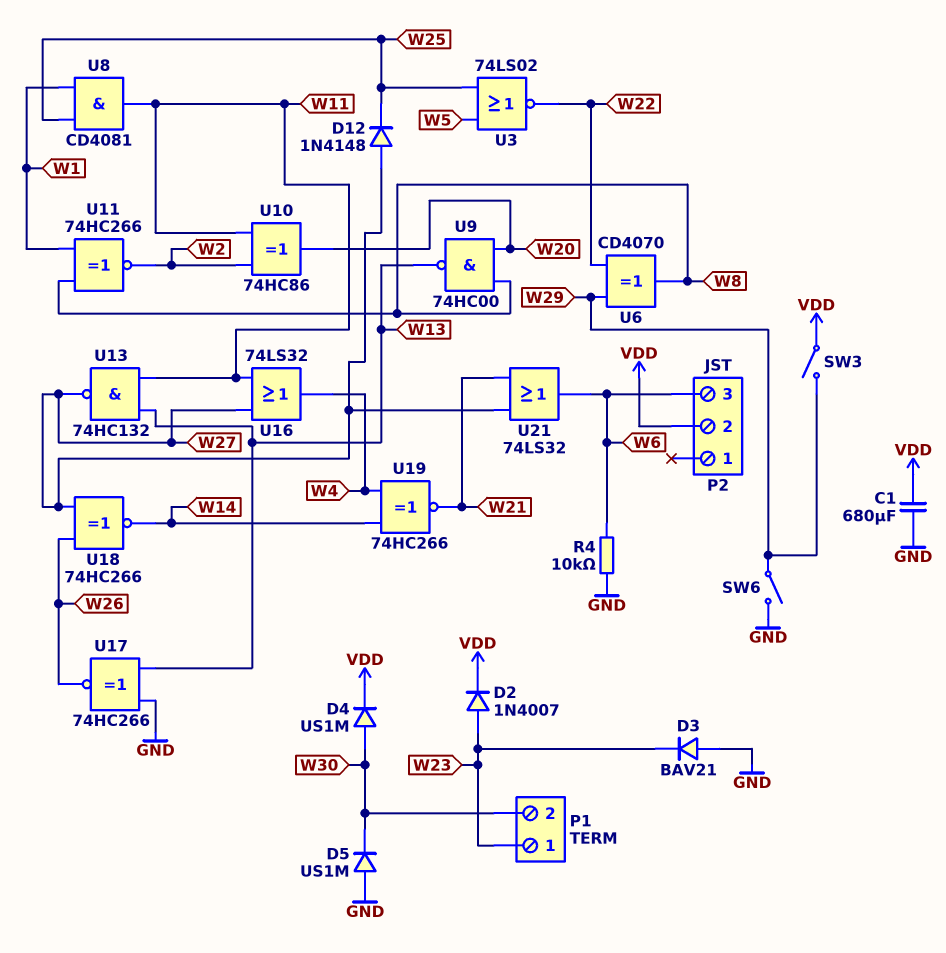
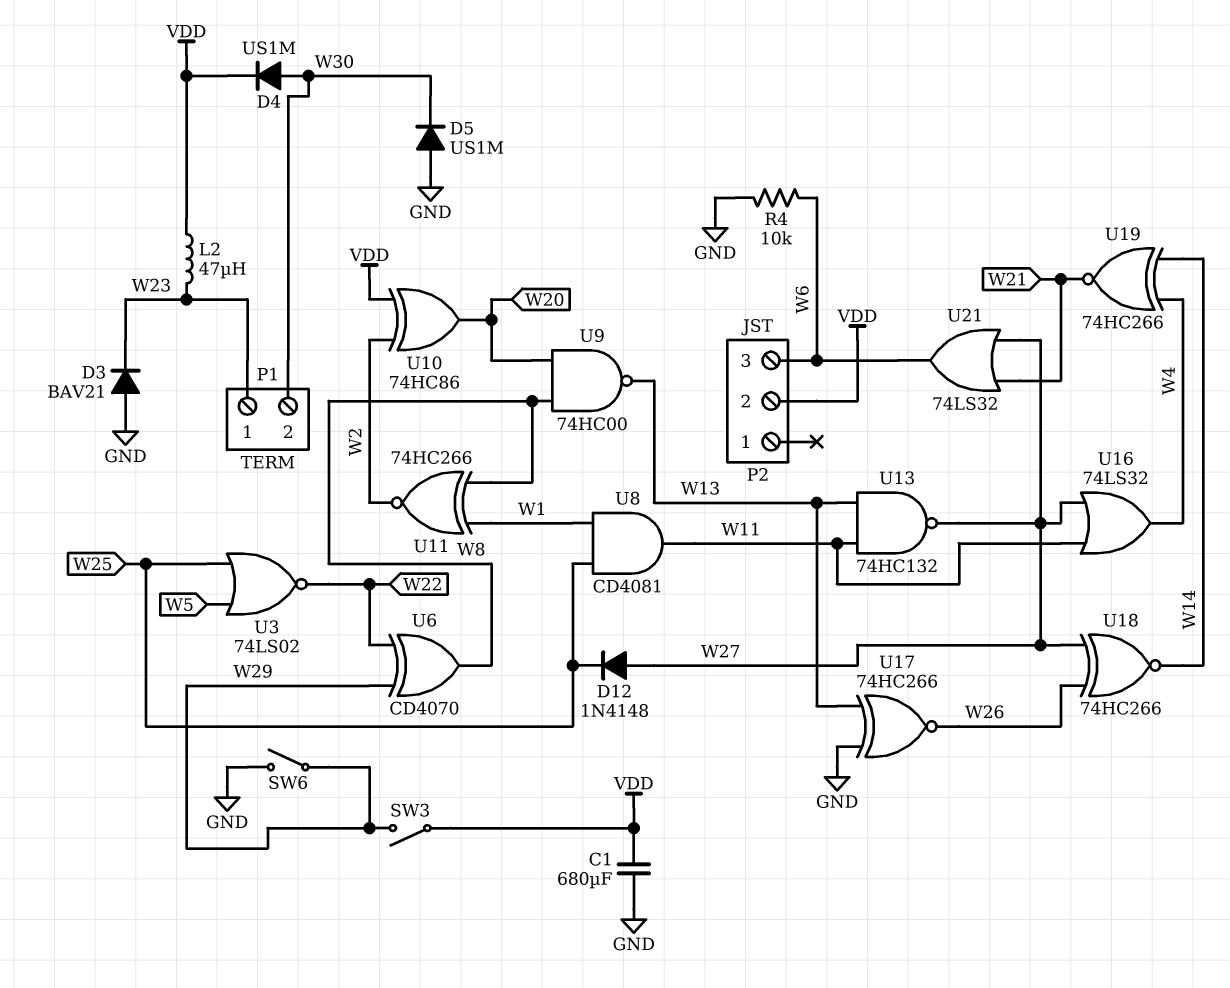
D2: diode 1N4007 (A W23, K VDD) -> none
L2: none -> 47uH (VDD, W23)
U10: XOR 74HC86 (in W2, in W11, out W20) -> XOR 74HC86 (in VDD, in W2, out W20)

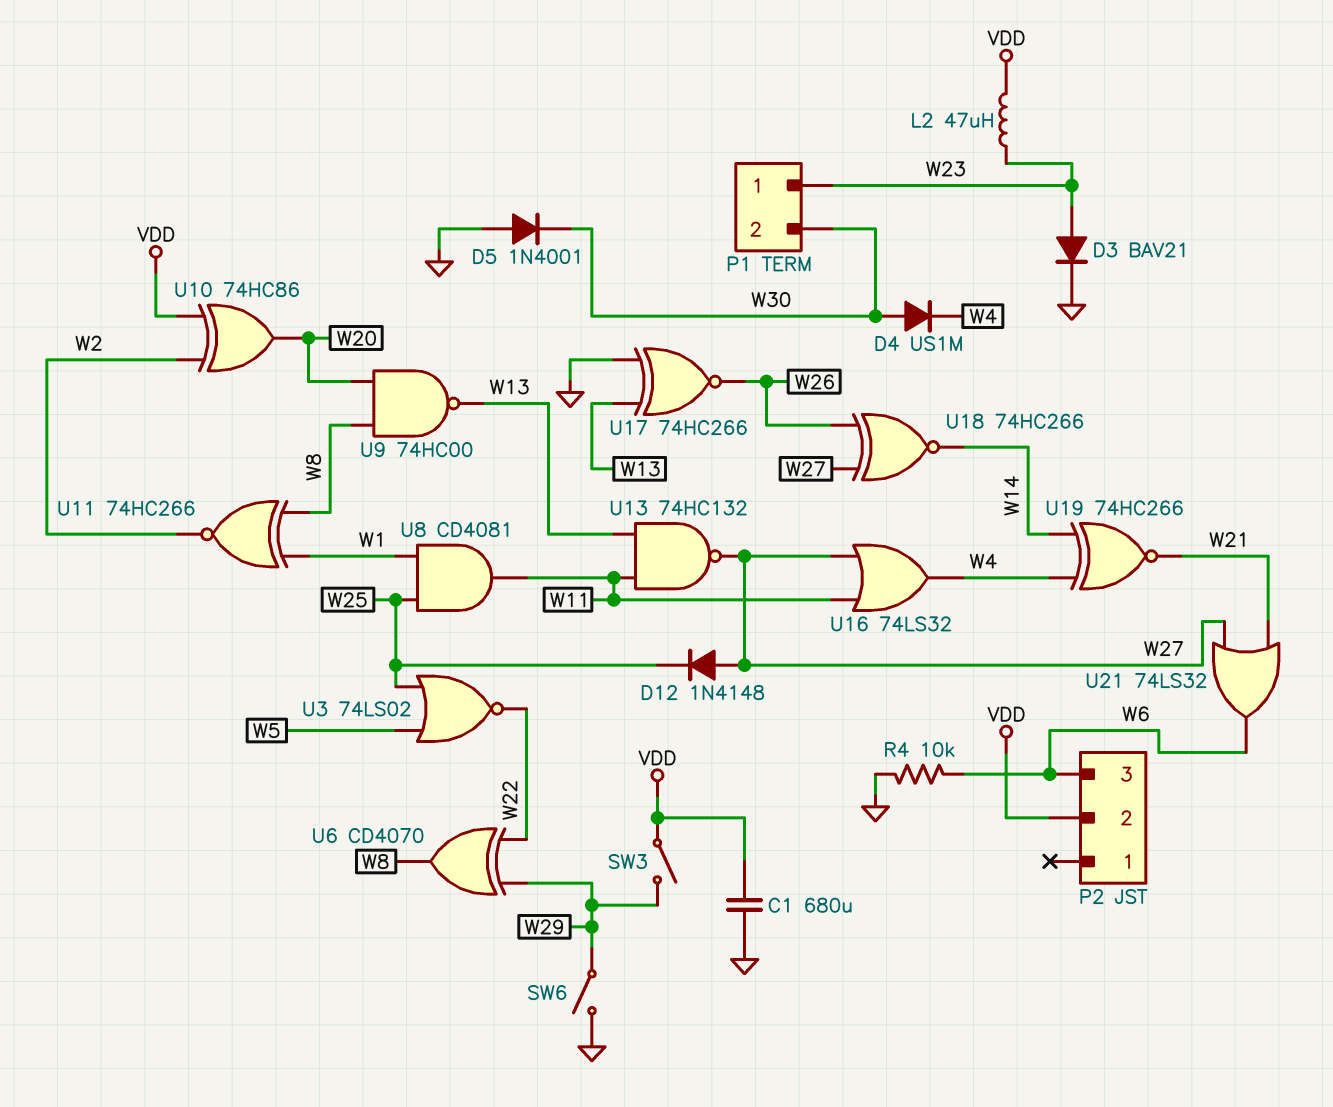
D3: diode BAV21 (A GND, K W23) -> diode BAV21 (A W23, K GND)
D4: diode US1M (A W30, K VDD) -> diode US1M (A W30, K W4)
D5: diode US1M (A GND, K W30) -> diode 1N4001 (A GND, K W30)

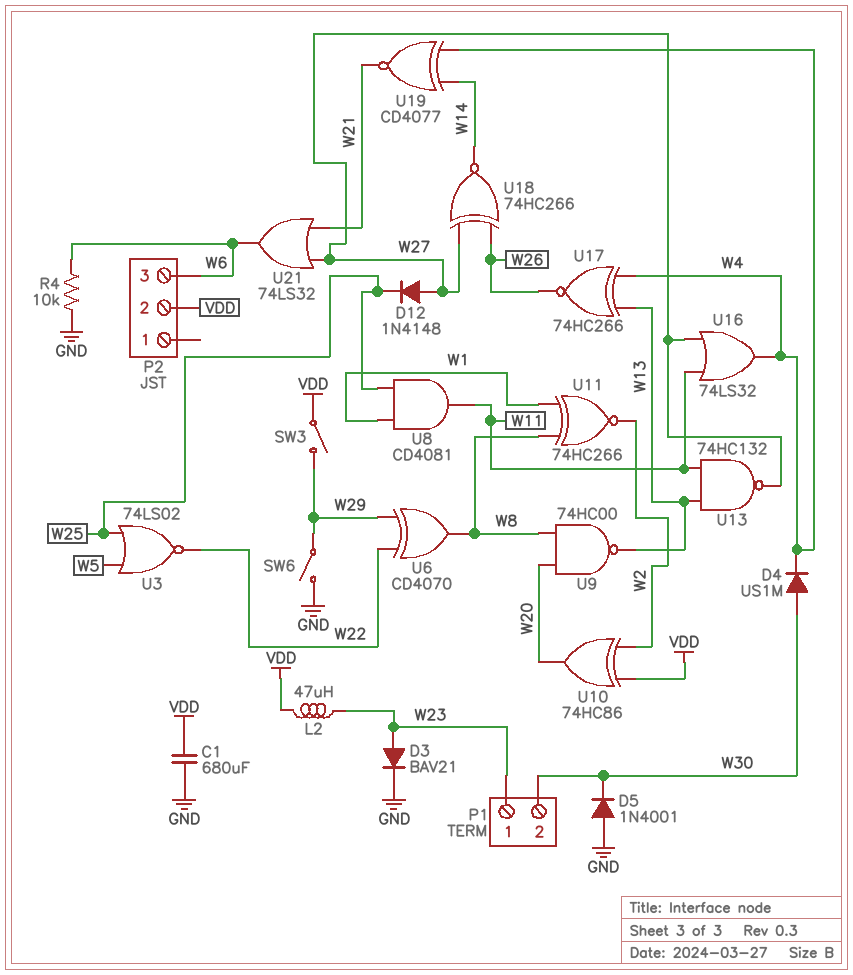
U17: XNOR 74HC266 (in GND, in W13, out W26) -> XNOR 74HC266 (in W4, in W13, out W26)
U19: XNOR 74HC266 (in W4, in W14, out W21) -> XNOR CD4077 (in W4, in W14, out W21)

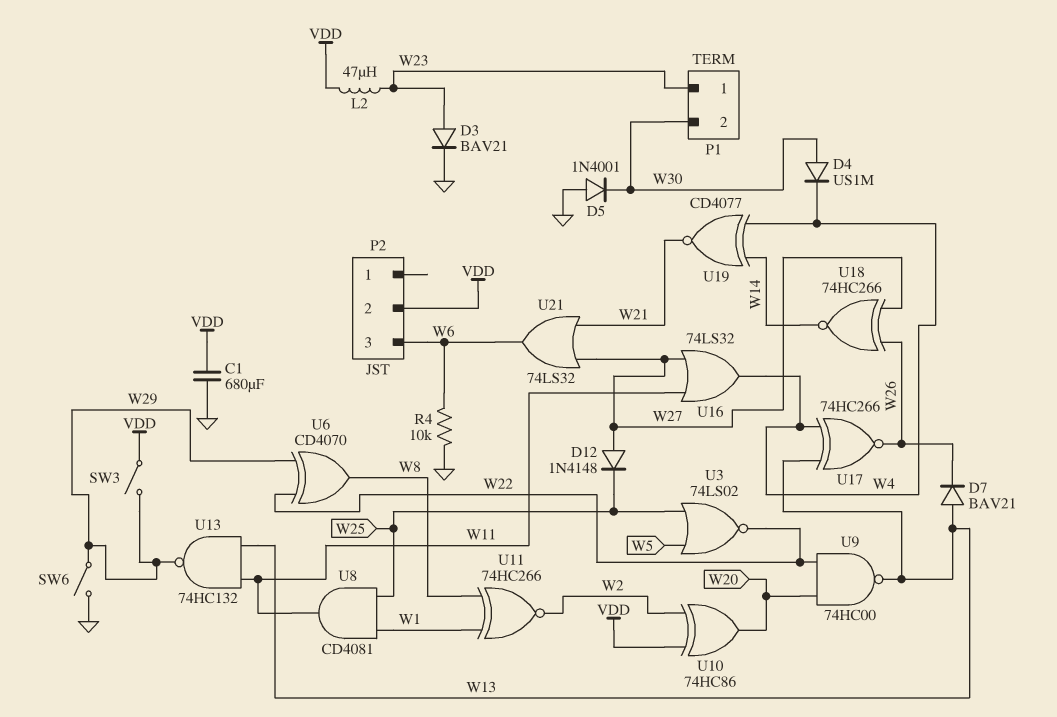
D7: none -> diode BAV21 (A W13, K W26)
U9: NAND 74HC00 (in W8, in W20, out W13) -> NAND 74HC00 (in W20, in W22, out W13)
U13: NAND 74HC132 (in W11, in W13, out W27) -> NAND 74HC132 (in W11, in W13, out W29)

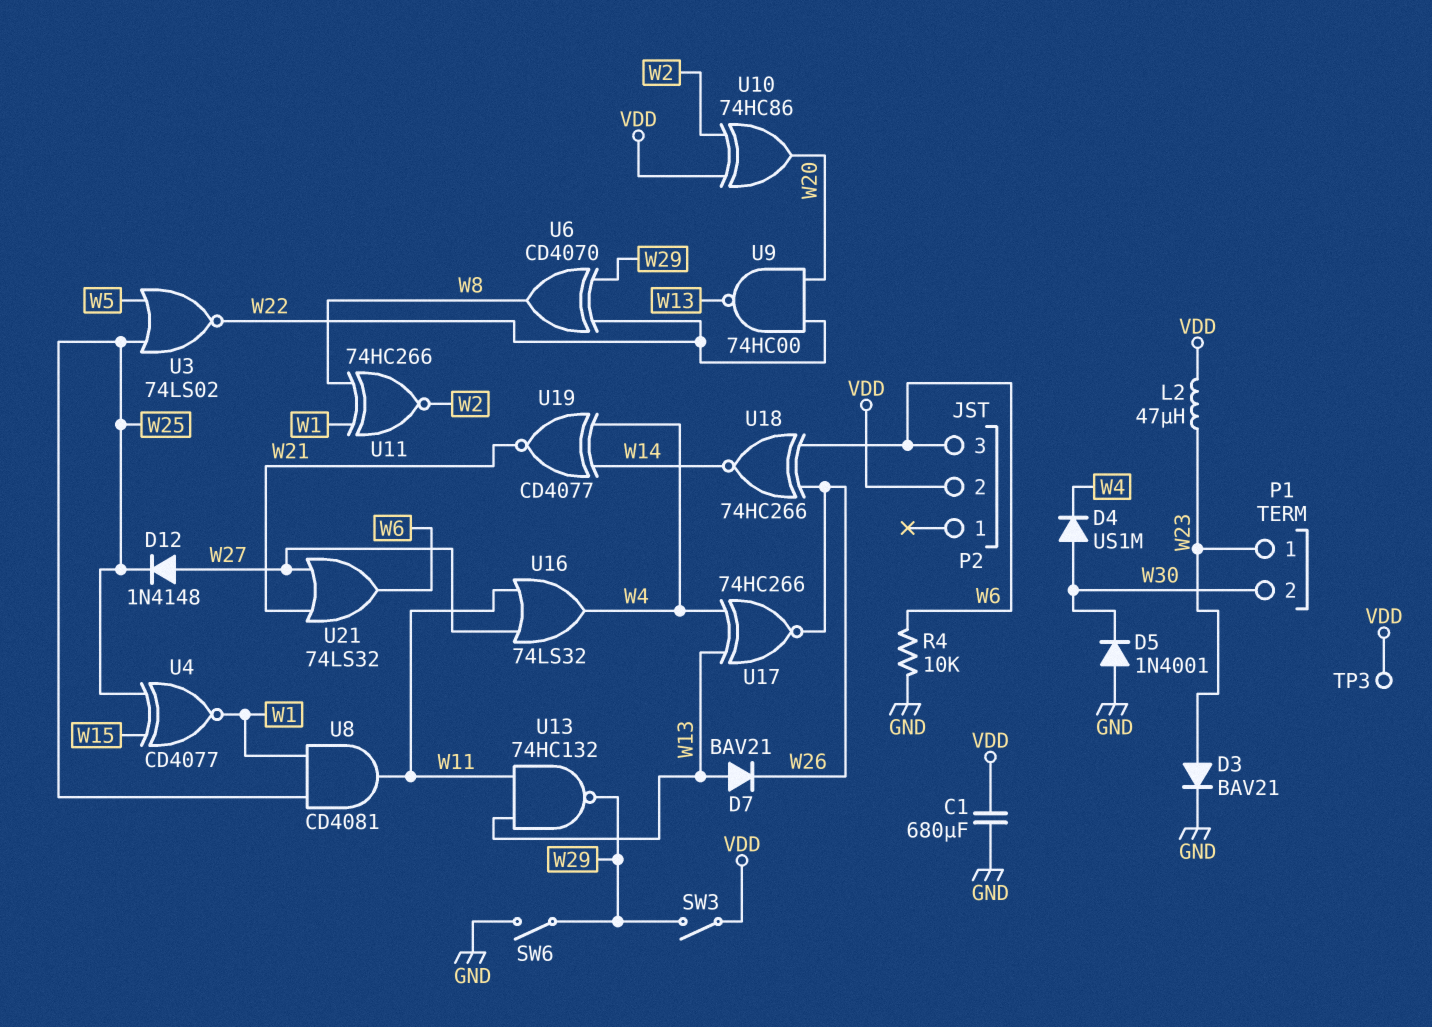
TP3: none -> test point (VDD)
U4: none -> XNOR CD4077 (in W15, in W25, out W1)
U18: XNOR 74HC266 (in W26, in W27, out W14) -> XNOR 74HC266 (in W6, in W26, out W14)

